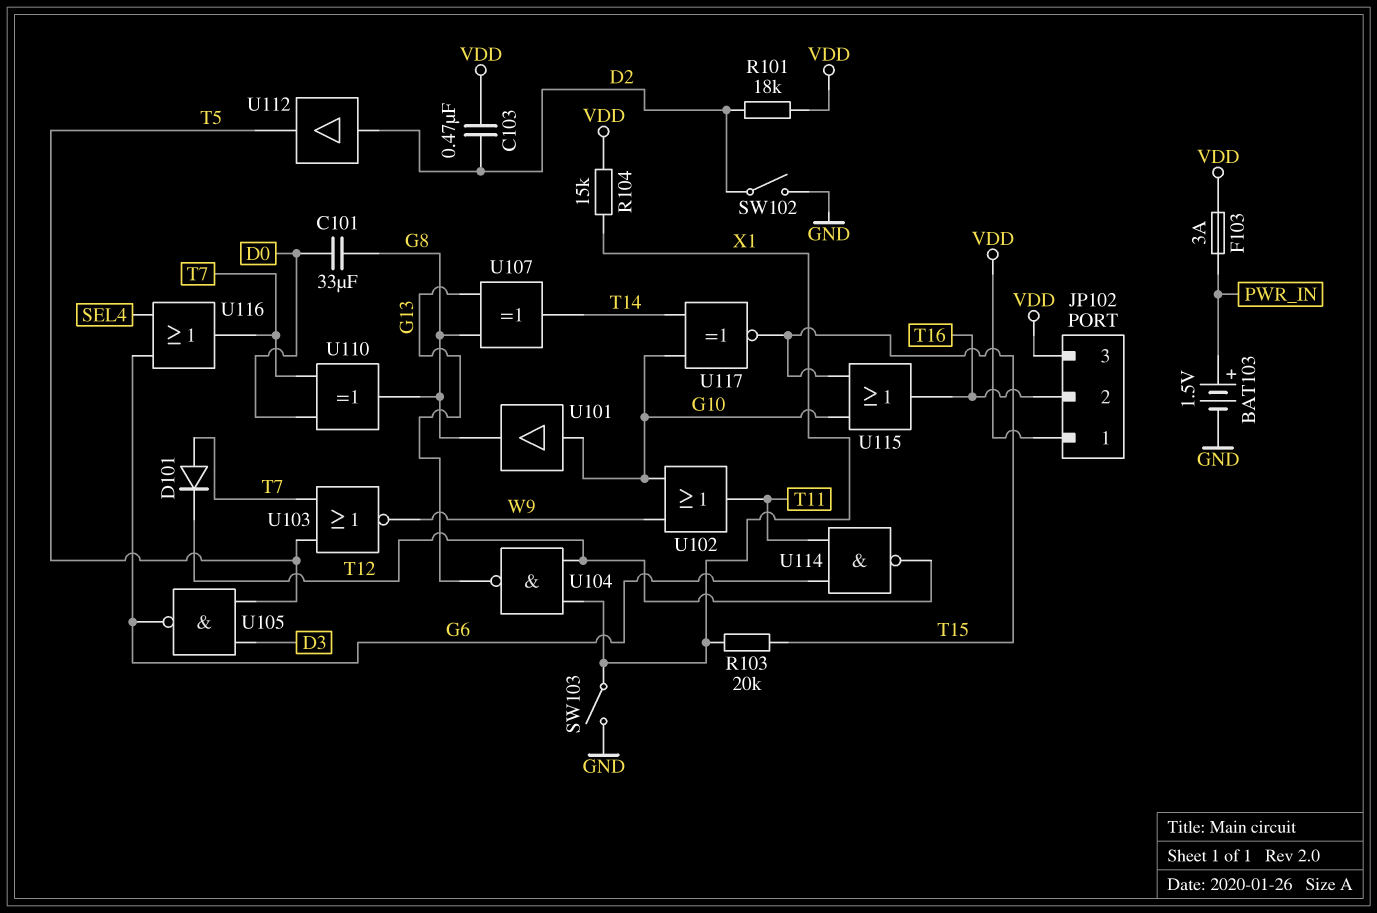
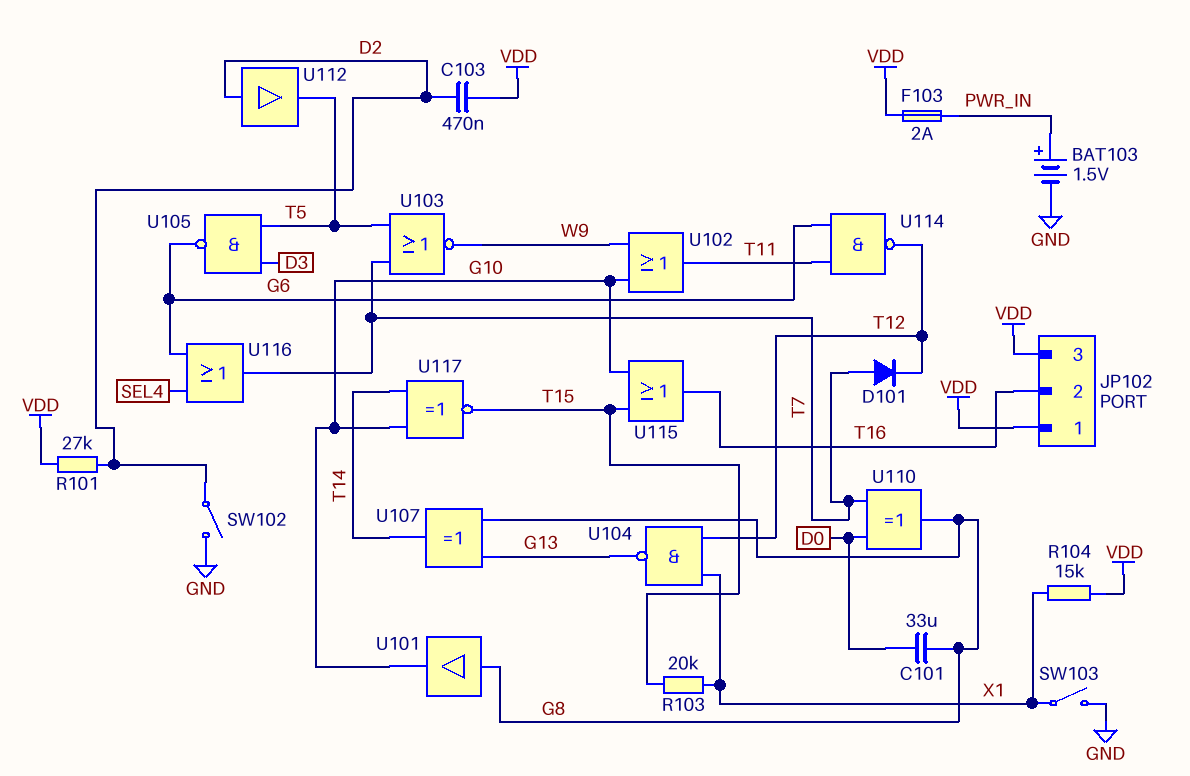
F103: 3A (PWR_IN, VDD) -> 2A (PWR_IN, VDD)
R101: 18k (D2, VDD) -> 27k (D2, VDD)
U101: buffer (in G10, out G8) -> buffer (in G8, out G10)

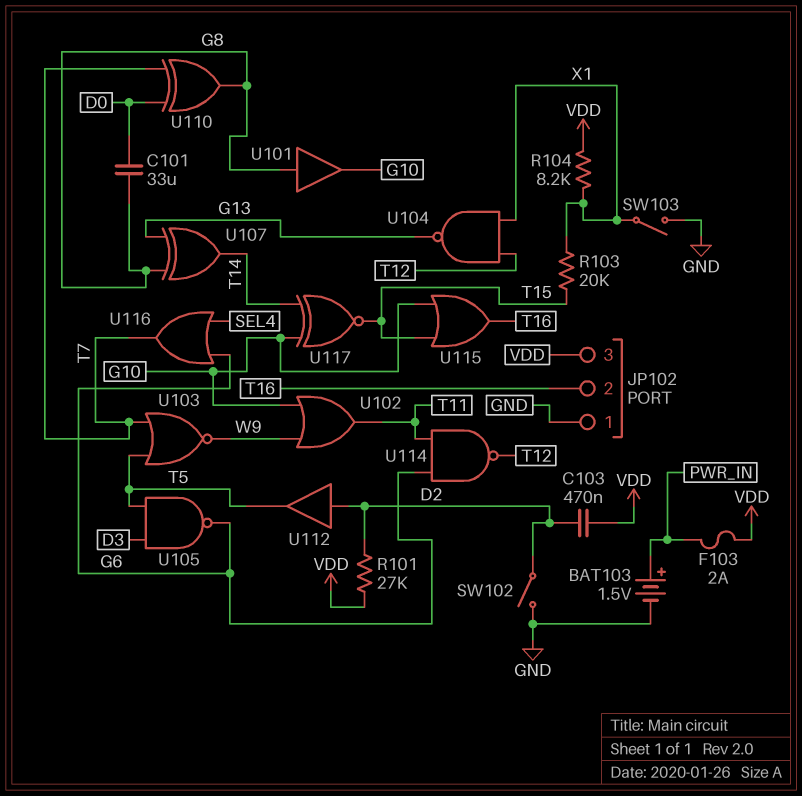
D101: diode (A T7, K T12) -> none
JP102 pin 1: VDD -> GND
R104: 15k (VDD, X1) -> 8.2k (VDD, X1)

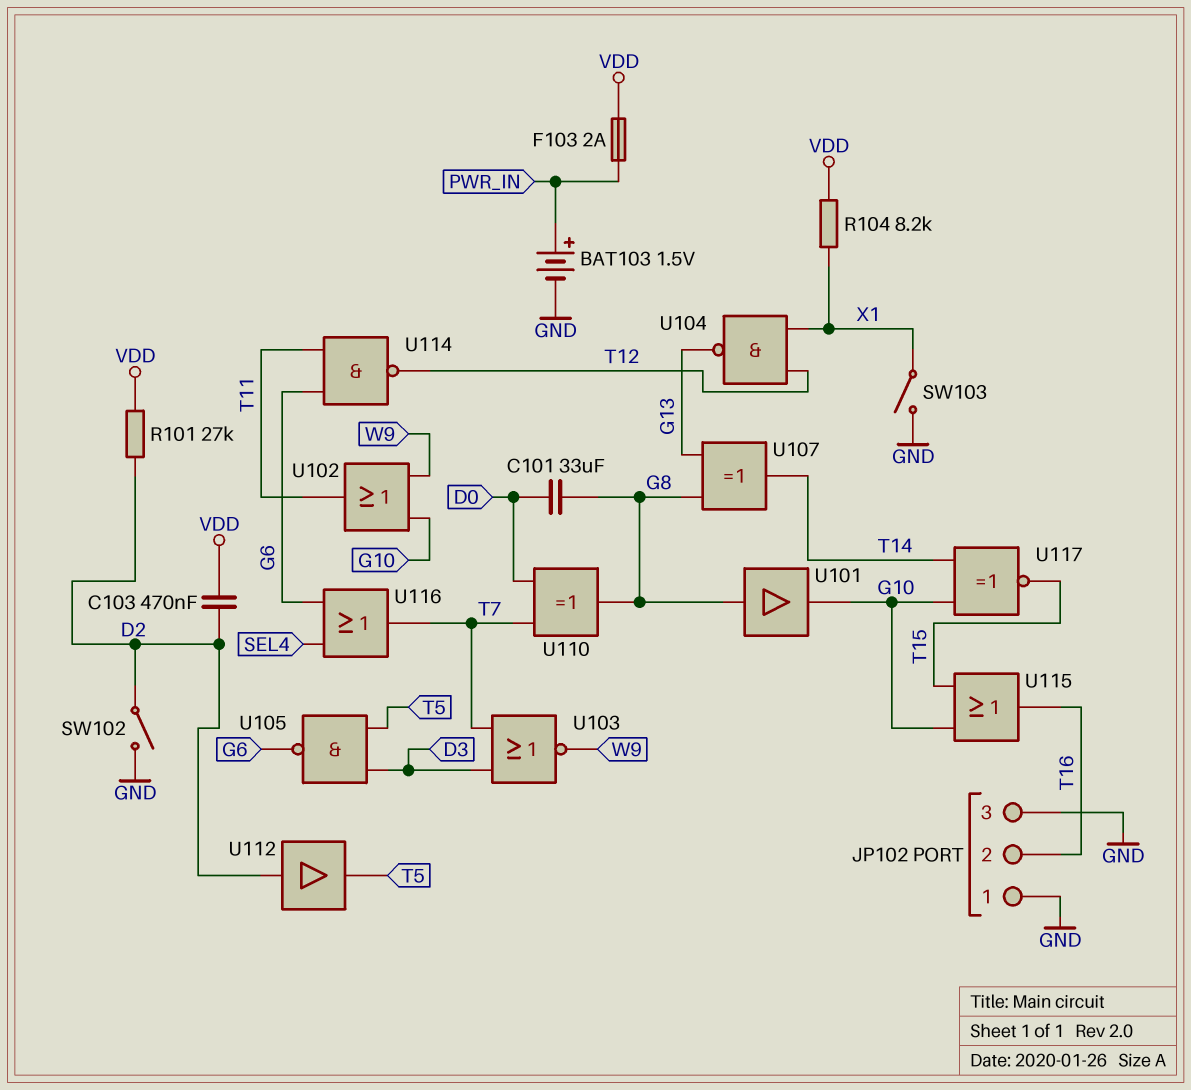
JP102 pin 3: VDD -> GND
R103: 20k (T15, X1) -> none
U103: NOR (in T5, in T7, out W9) -> NOR (in D3, in T7, out W9)

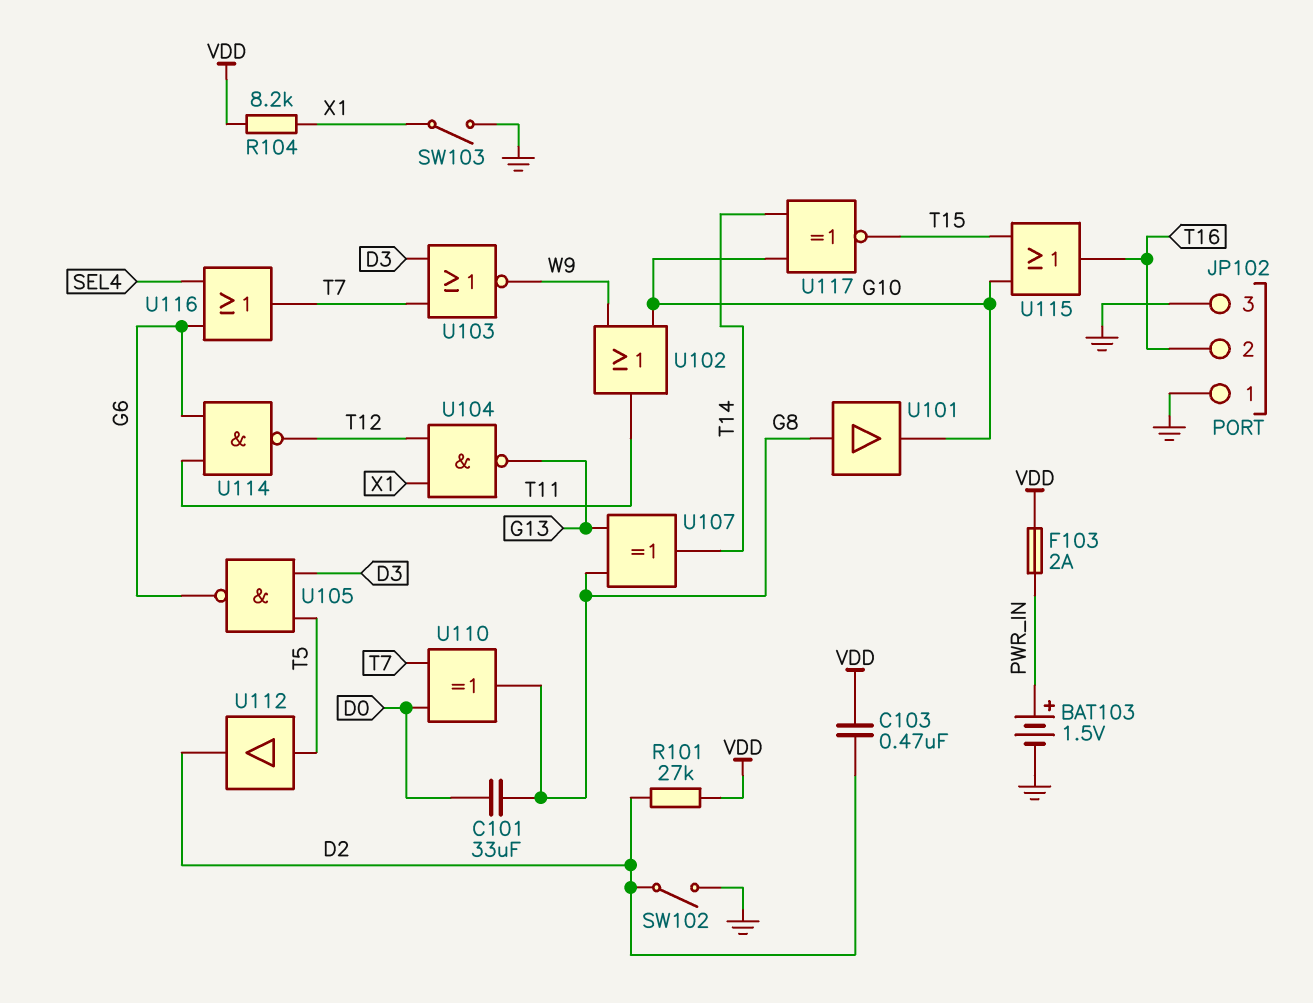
U112: buffer (in D2, out T5) -> buffer (in T5, out D2)

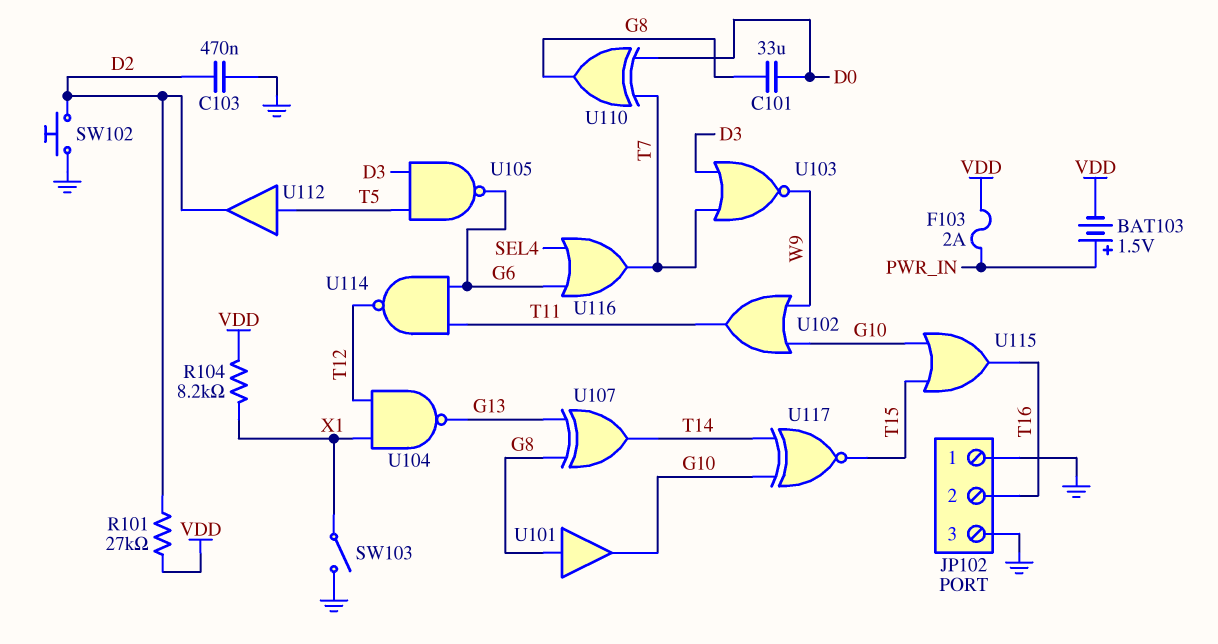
BAT103: 1.5V (plus PWR_IN, minus GND) -> 1.5V (plus PWR_IN, minus VDD)
C103: 470nF (D2, VDD) -> 470nF (D2, GND)
SW102: switch (D2, GND) -> button (D2, GND)

